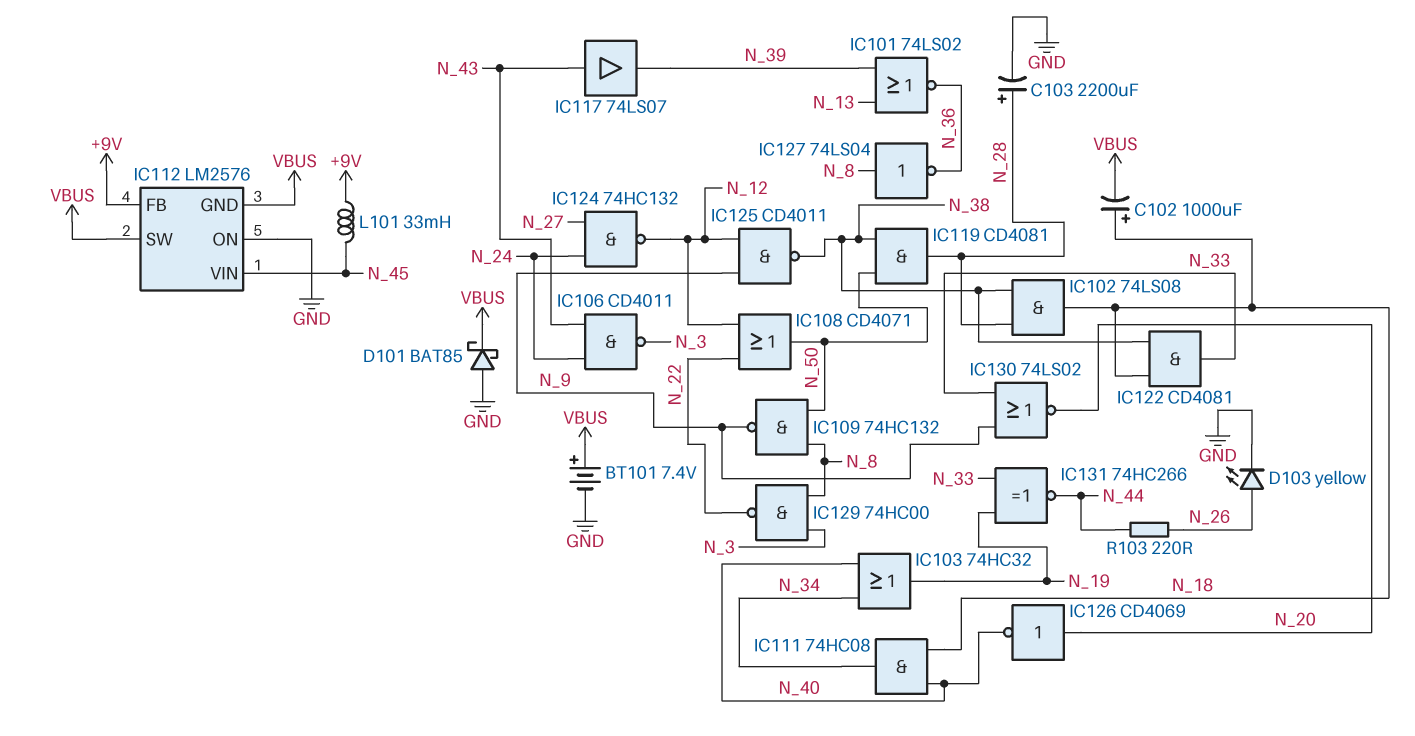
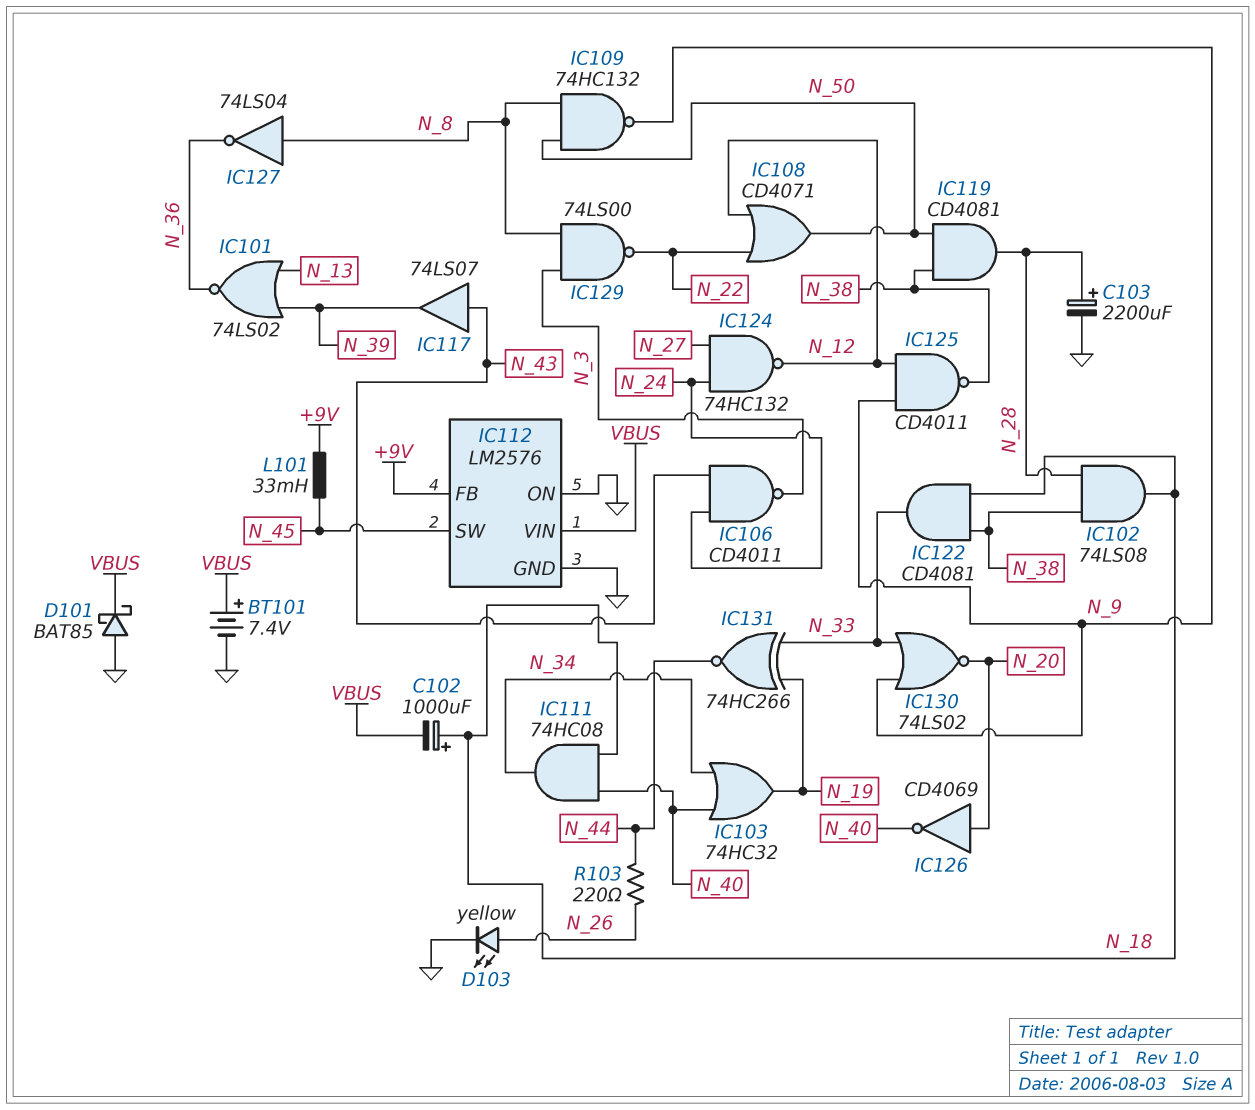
IC112 pin GND: VBUS -> GND
IC112 pin SW: VBUS -> N_45
IC112 pin VIN: N_45 -> VBUS
IC129: NAND 74HC00 (in N_3, in N_8, out N_22) -> NAND 74LS00 (in N_3, in N_8, out N_22)

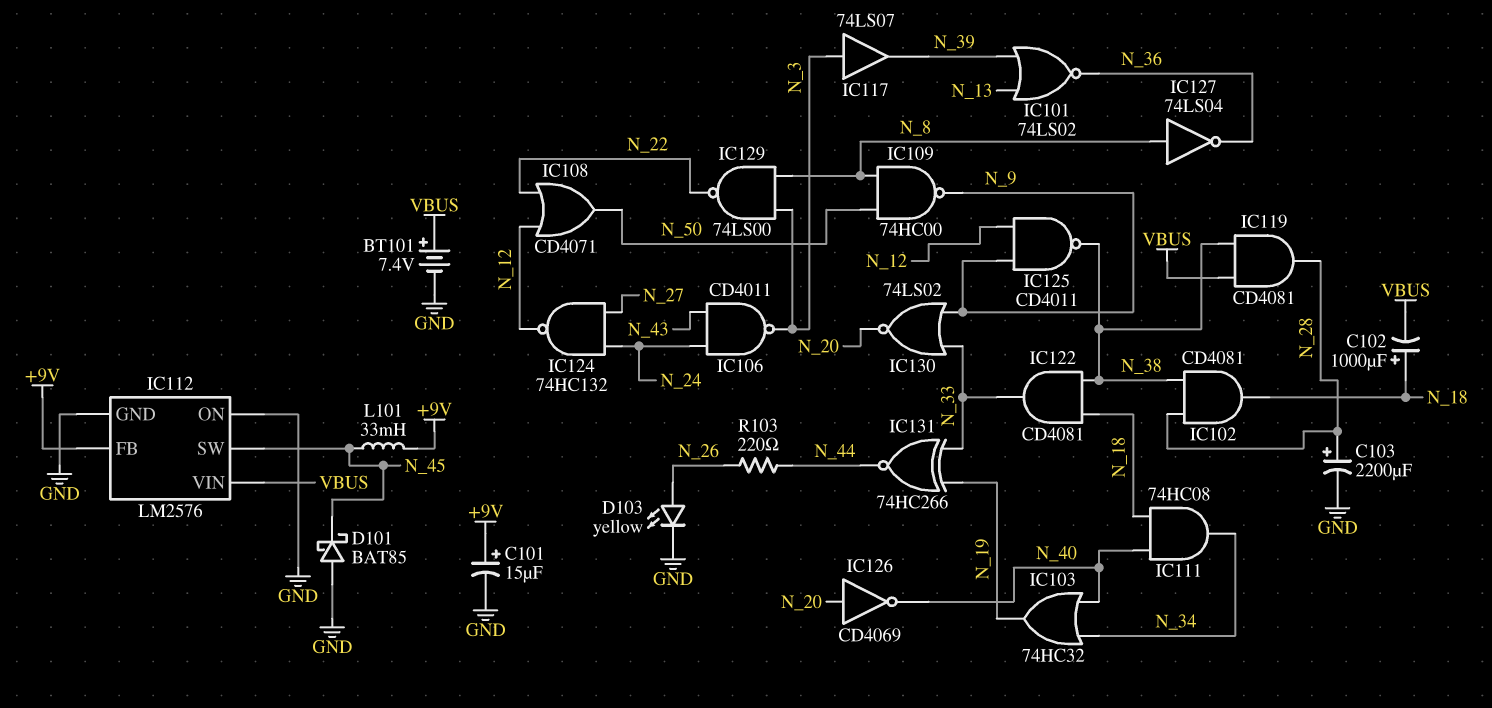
C101: none -> 15uF (plus +9V, minus GND)
D101: schottky BAT85 (A GND, K VBUS) -> schottky BAT85 (A GND, K N_45)
IC102: AND 74LS08 (in N_28, in N_38, out N_18) -> AND CD4081 (in N_28, in N_38, out N_18)
IC109: NAND 74HC132 (in N_8, in N_50, out N_9) -> NAND 74HC00 (in N_8, in N_50, out N_9)
IC117: buffer 74LS07 (in N_43, out N_39) -> buffer 74LS07 (in N_3, out N_39)
IC119: AND CD4081 (in N_38, in N_50, out N_28) -> AND CD4081 (in N_38, in VBUS, out N_28)

